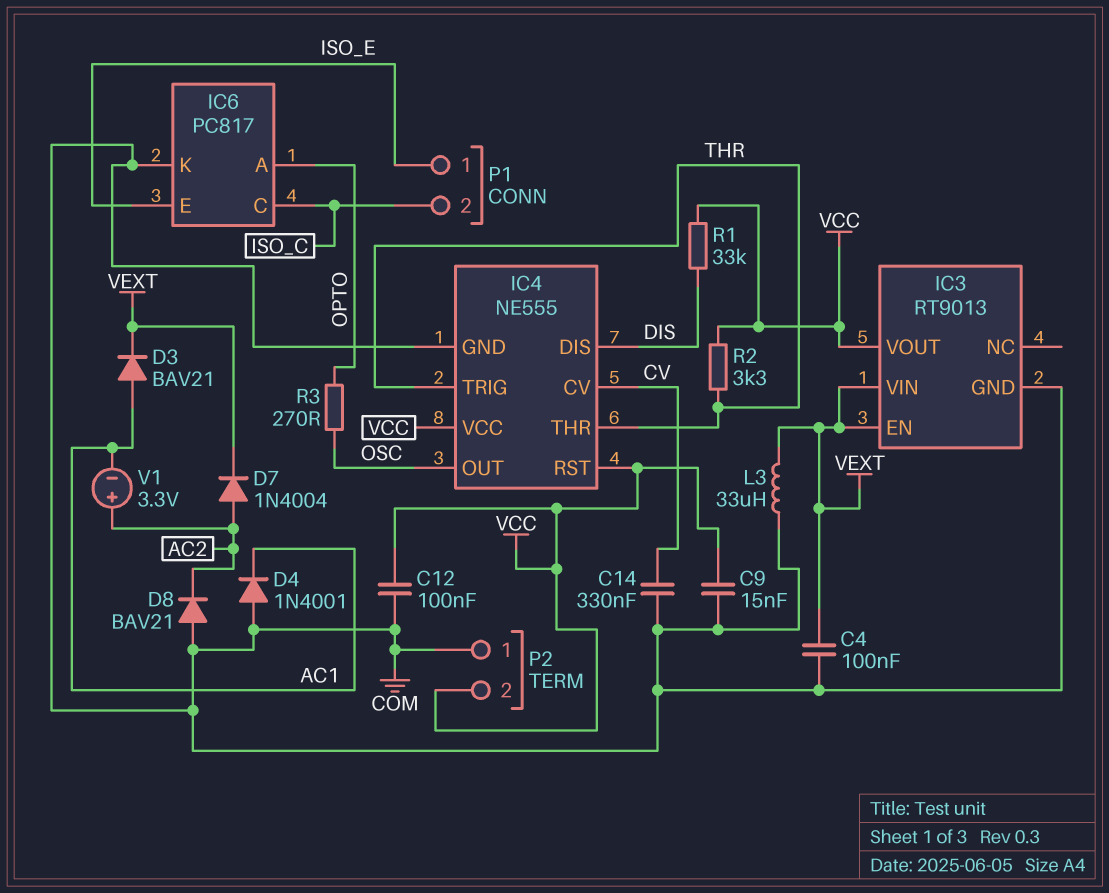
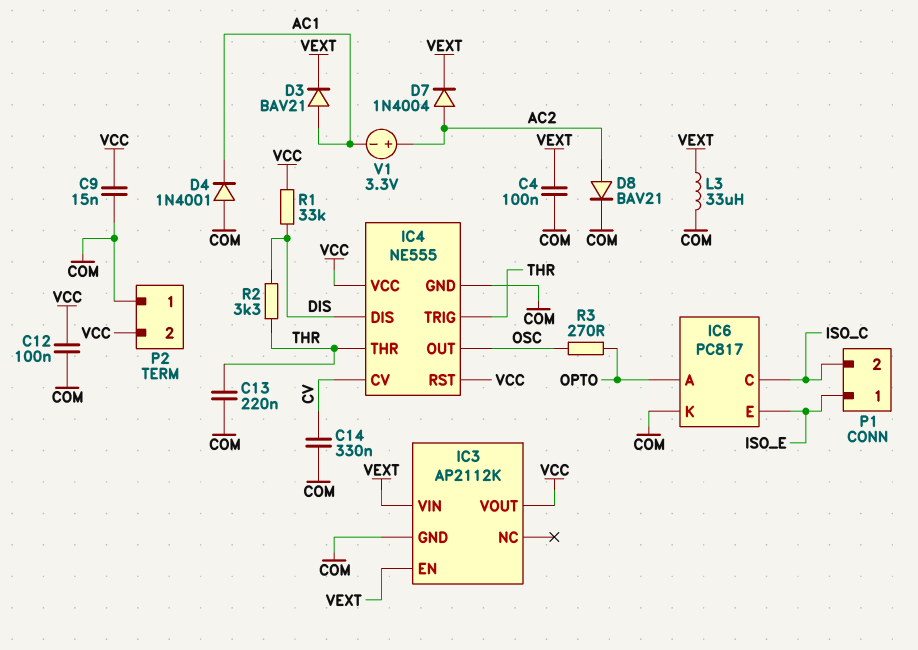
C13: none -> 220nF (COM, THR)
D8: diode BAV21 (A COM, K AC2) -> diode BAV21 (A AC2, K COM)
IC3: RT9013 -> AP2112K
R2: 3.3k (THR, VCC) -> 3.3k (DIS, THR)

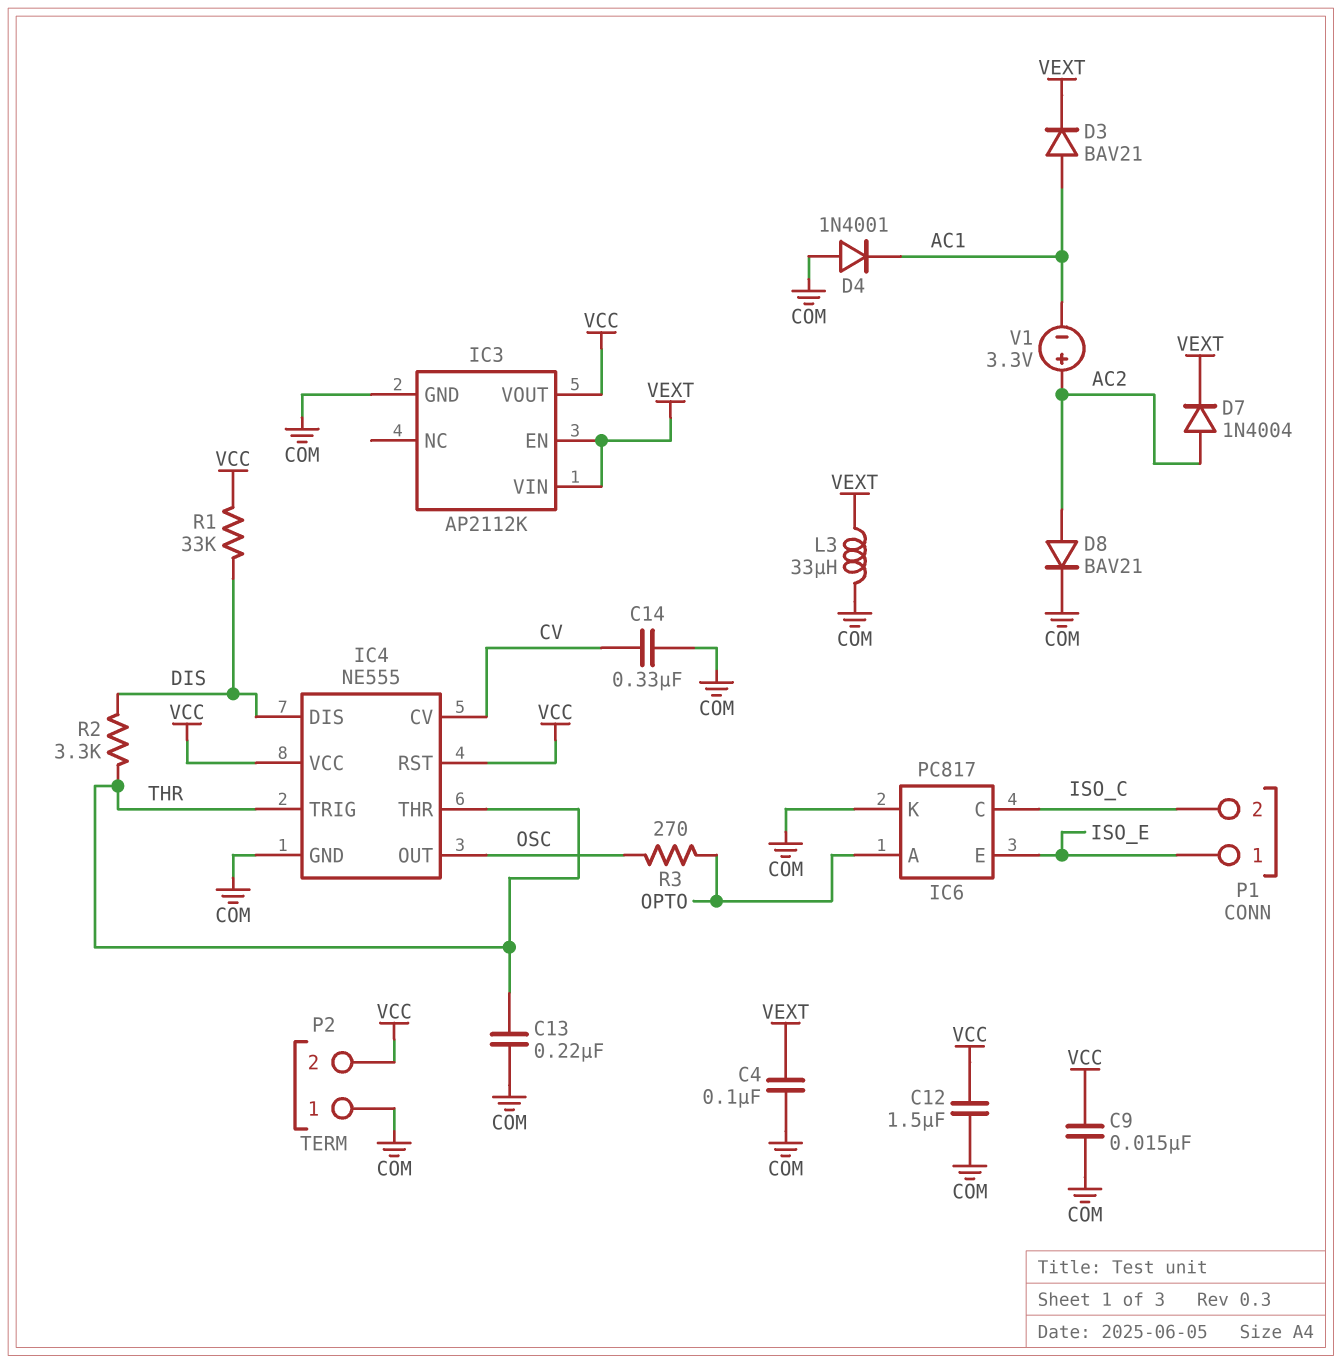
C12: 100nF (COM, VCC) -> 1.5uF (COM, VCC)

